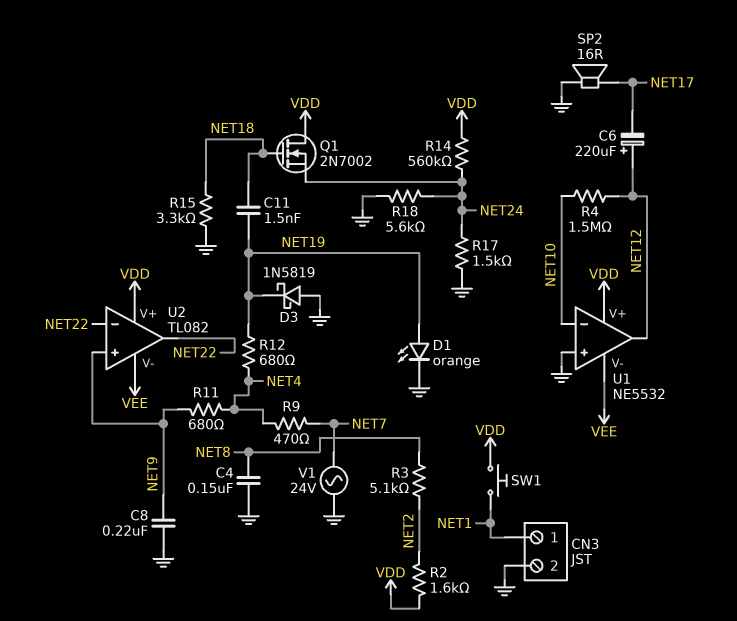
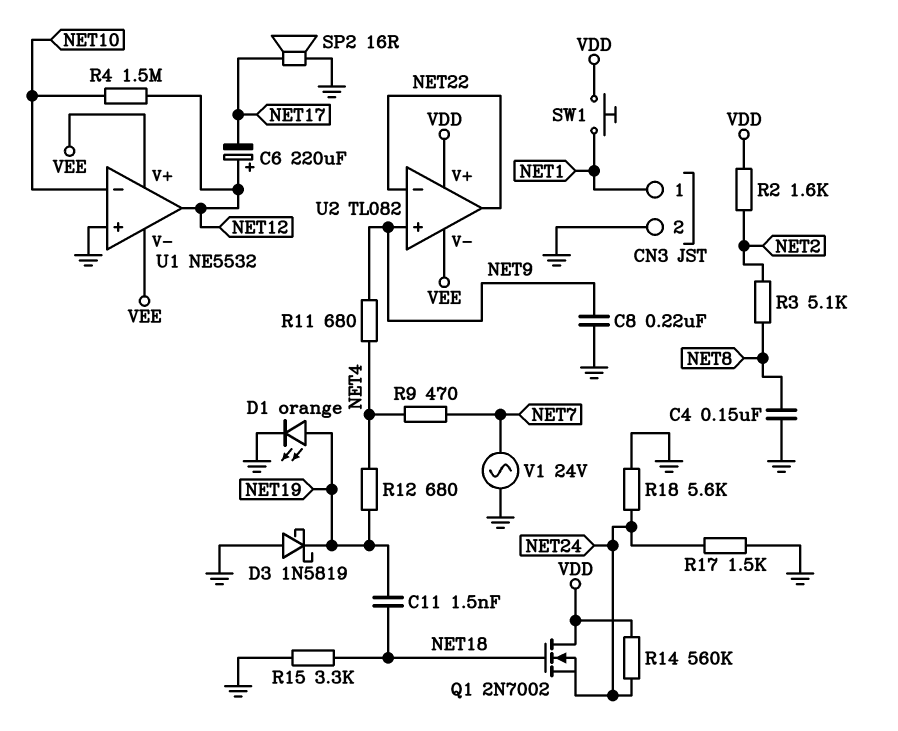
U1 pin V+: VDD -> VEE

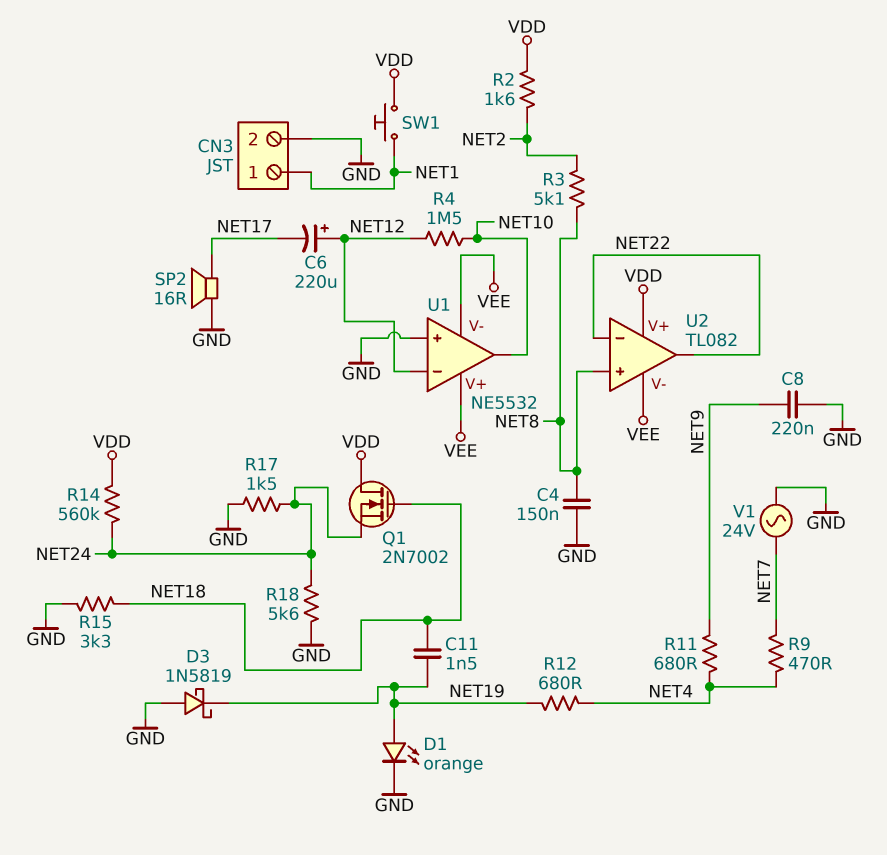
U1 pin in-: NET10 -> NET12
U1 pin out: NET12 -> NET10
U2 pin in+: NET9 -> NET8

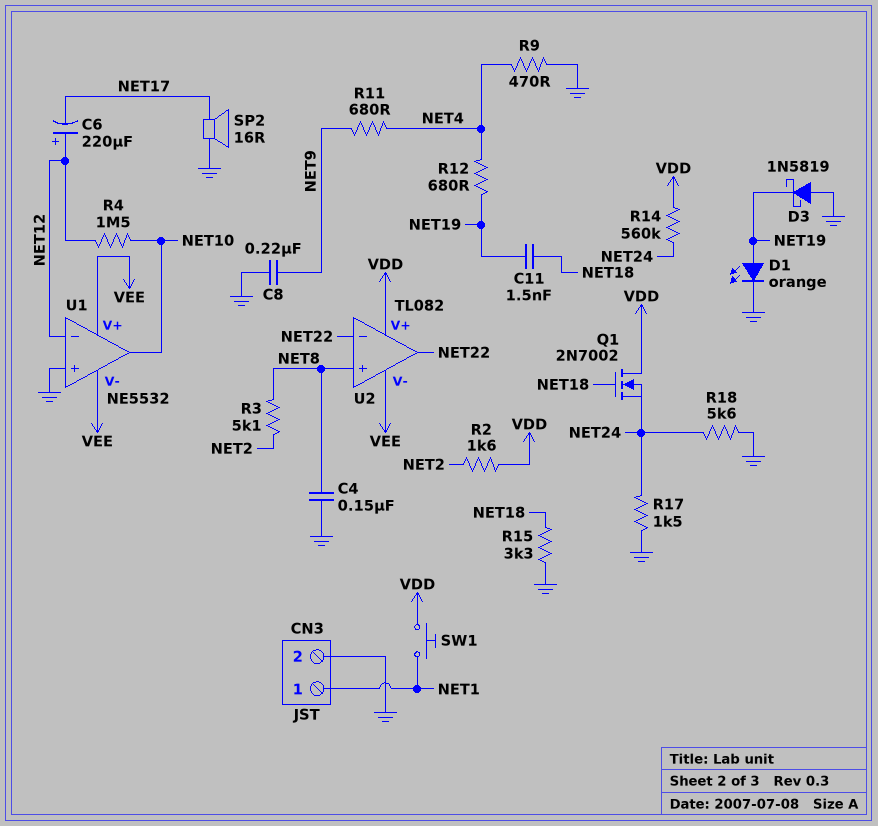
R9: 470 (NET4, NET7) -> 470 (GND, NET4)
V1: AC 24V (GND, NET7) -> none

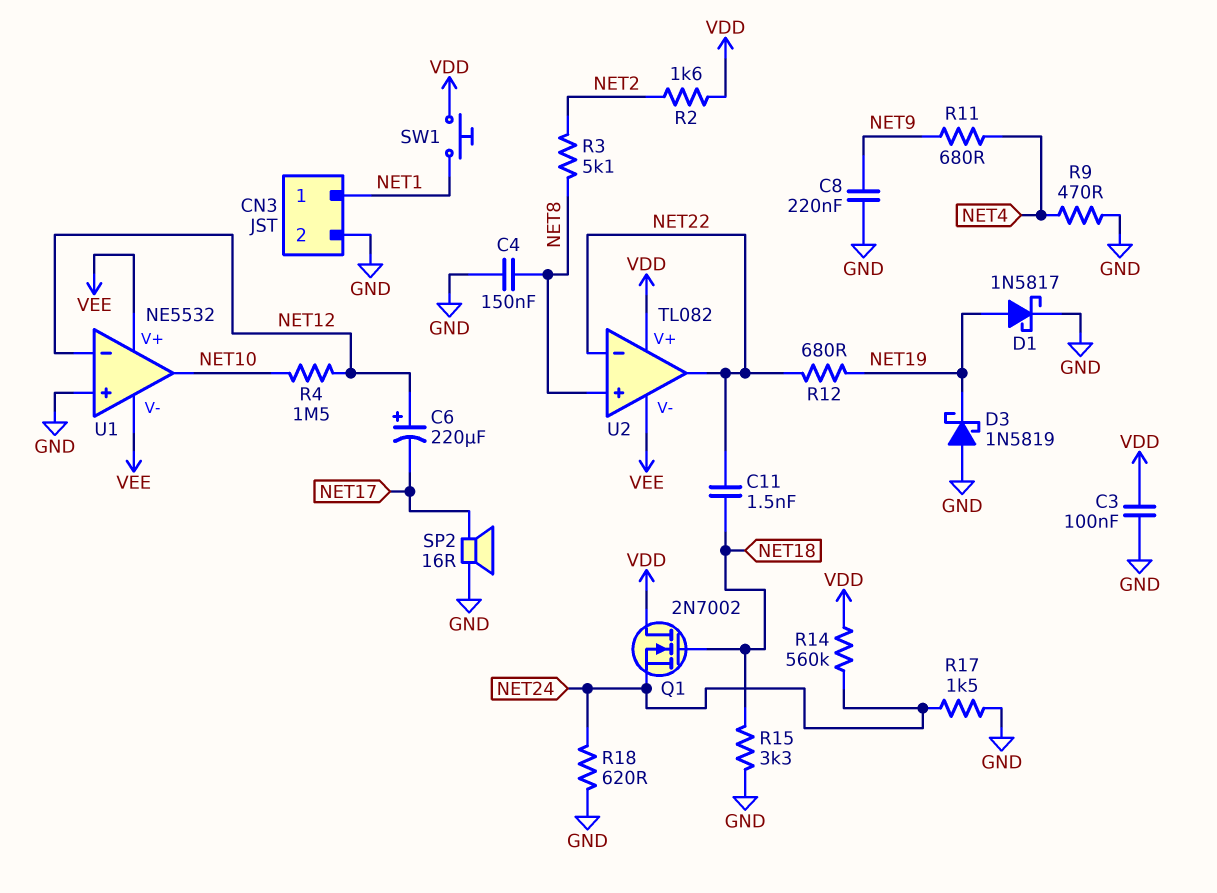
C3: none -> 100nF (GND, VDD)
C11: 1.5nF (NET18, NET19) -> 1.5nF (NET18, NET22)
D1: LED orange (A NET19, K GND) -> schottky 1N5817 (A NET19, K GND)
R12: 680 (NET4, NET19) -> 680 (NET19, NET22)
R18: 5.6k (GND, NET24) -> 620 (GND, NET24)

